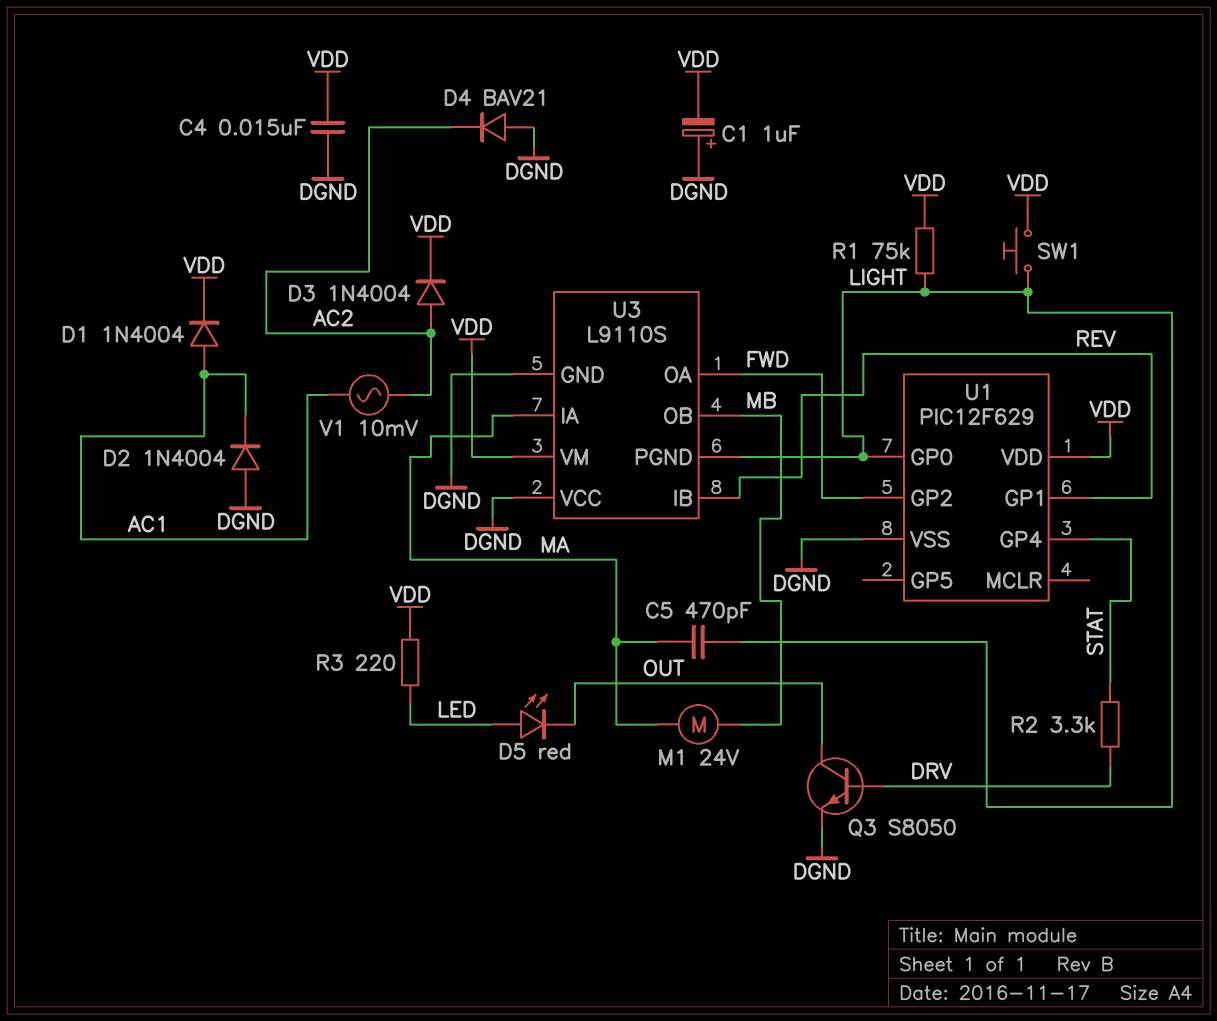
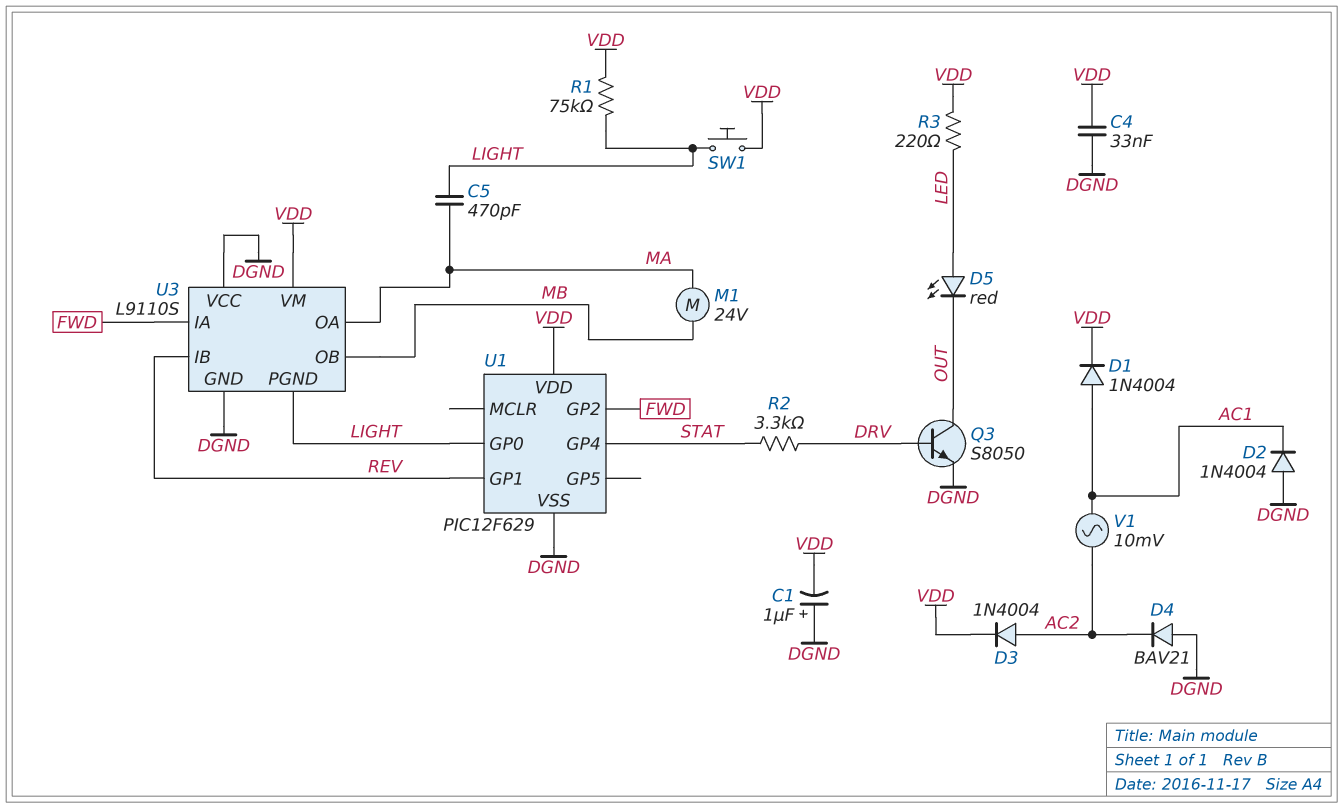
C4: 15nF (DGND, VDD) -> 33nF (DGND, VDD)
U3 pin IA: MA -> FWD
U3 pin OA: FWD -> MA

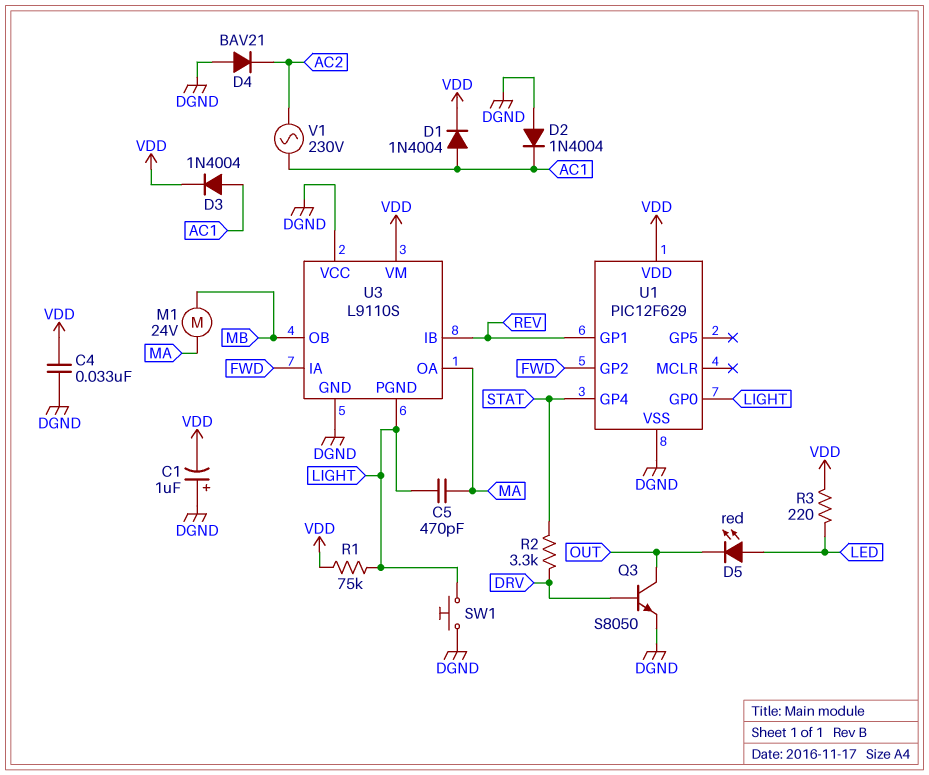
D3: diode 1N4004 (A AC2, K VDD) -> diode 1N4004 (A AC1, K VDD)
SW1: button (LIGHT, VDD) -> button (DGND, LIGHT)
V1: AC 10mV (AC1, AC2) -> AC 230V (AC1, AC2)

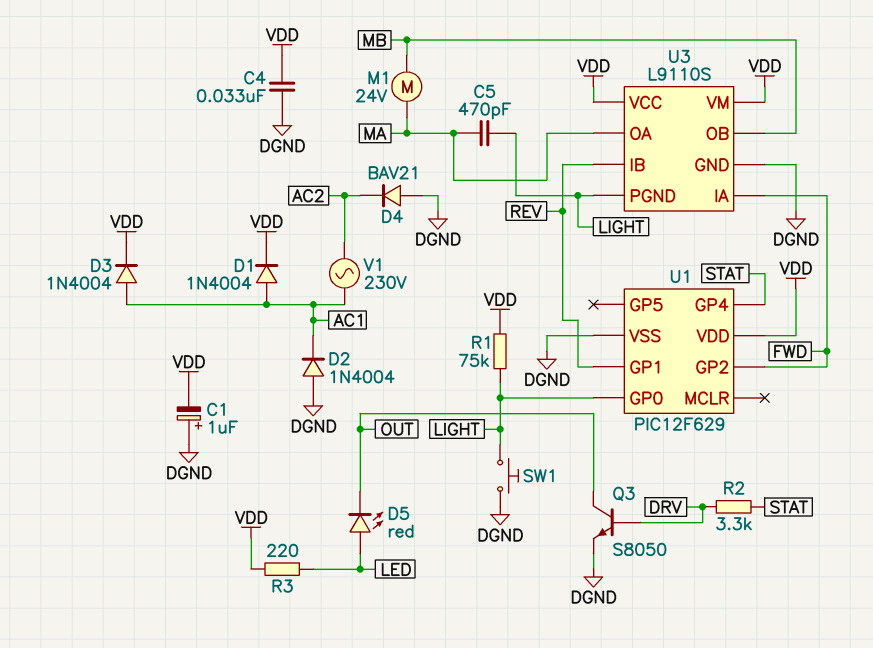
U3 pin VCC: DGND -> VDD

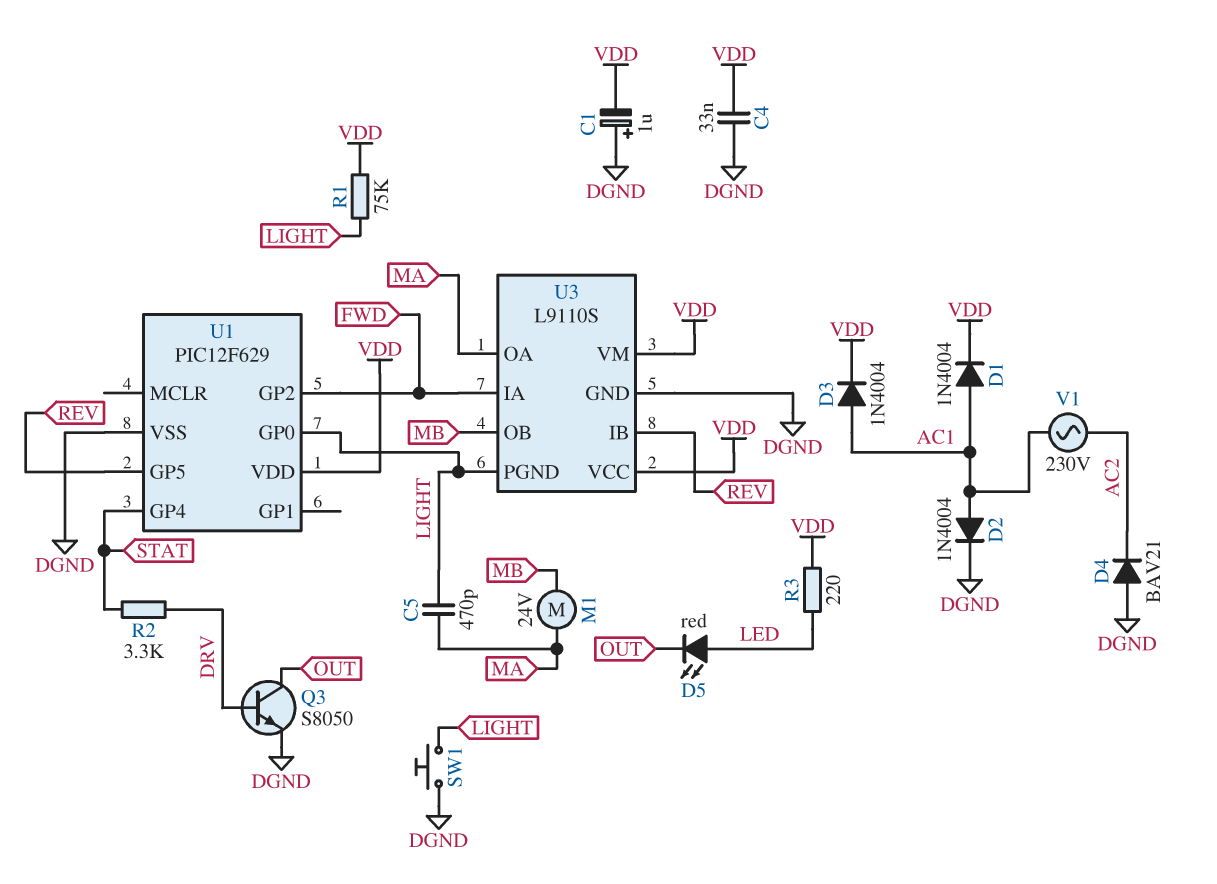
D2: diode 1N4004 (A DGND, K AC1) -> diode 1N4004 (A AC1, K DGND)
U1 pin GP1: REV -> none
U1 pin GP5: none -> REV

